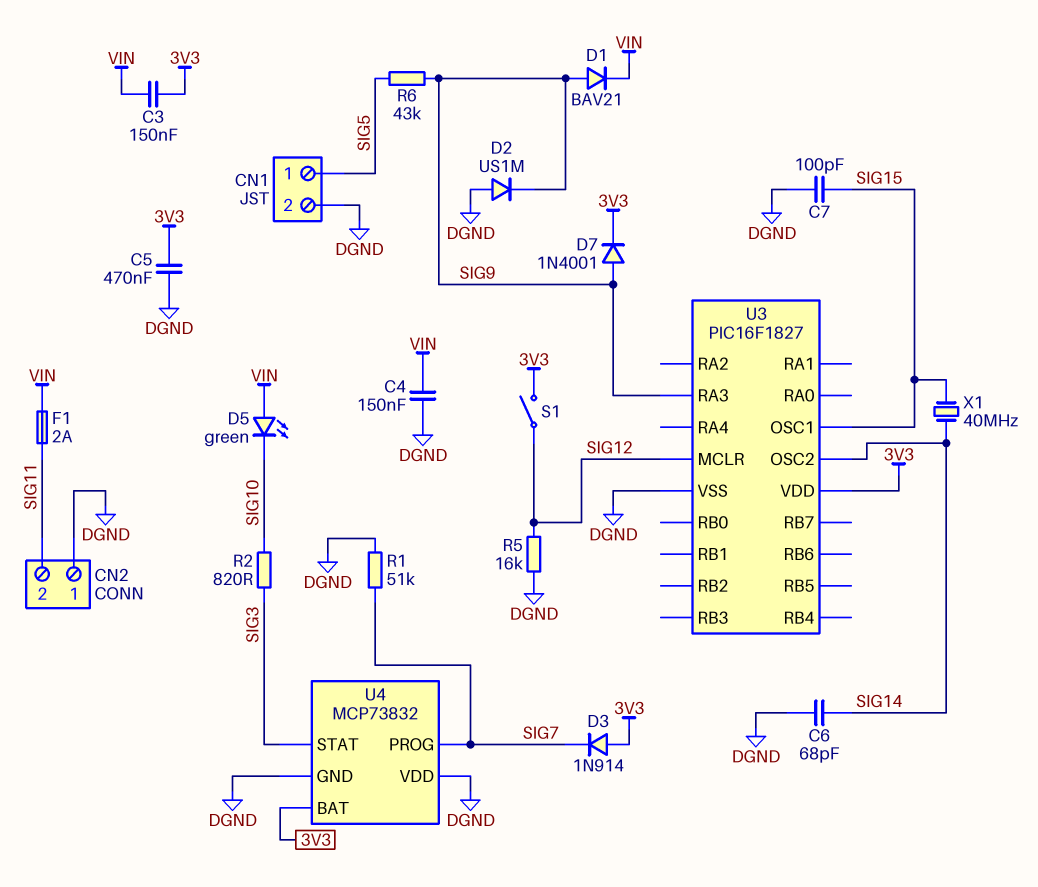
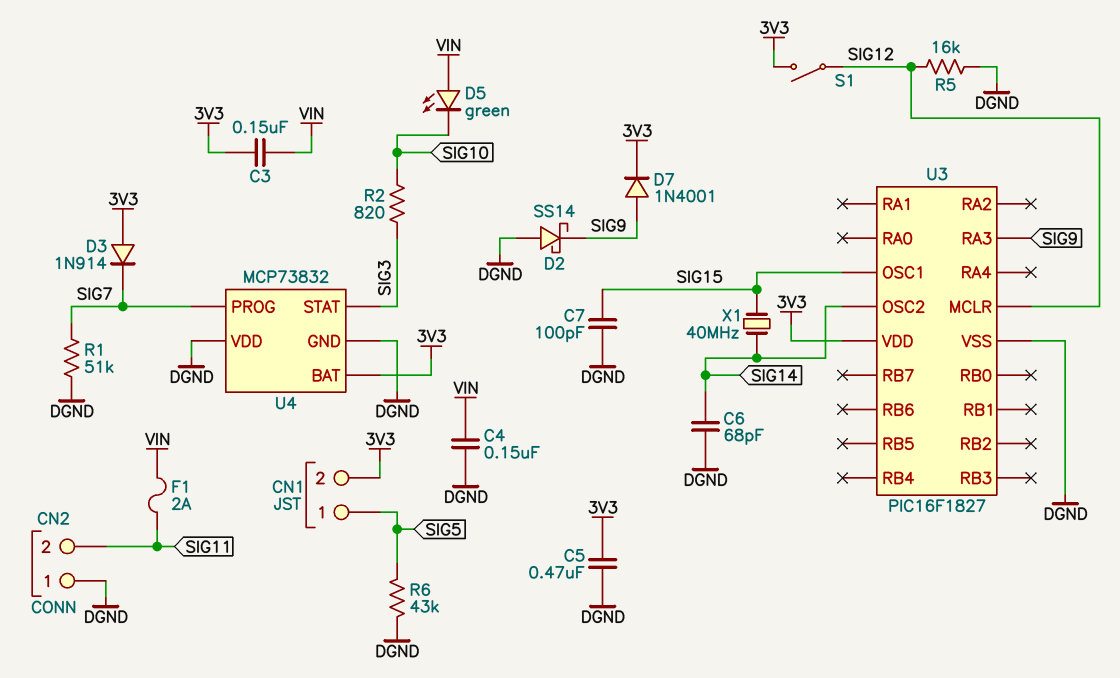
CN1 pin 2: DGND -> 3V3
D1: diode BAV21 (A SIG9, K VIN) -> none
D2: diode US1M (A DGND, K SIG9) -> schottky SS14 (A DGND, K SIG9)
R6: 43k (SIG5, SIG9) -> 43k (DGND, SIG5)

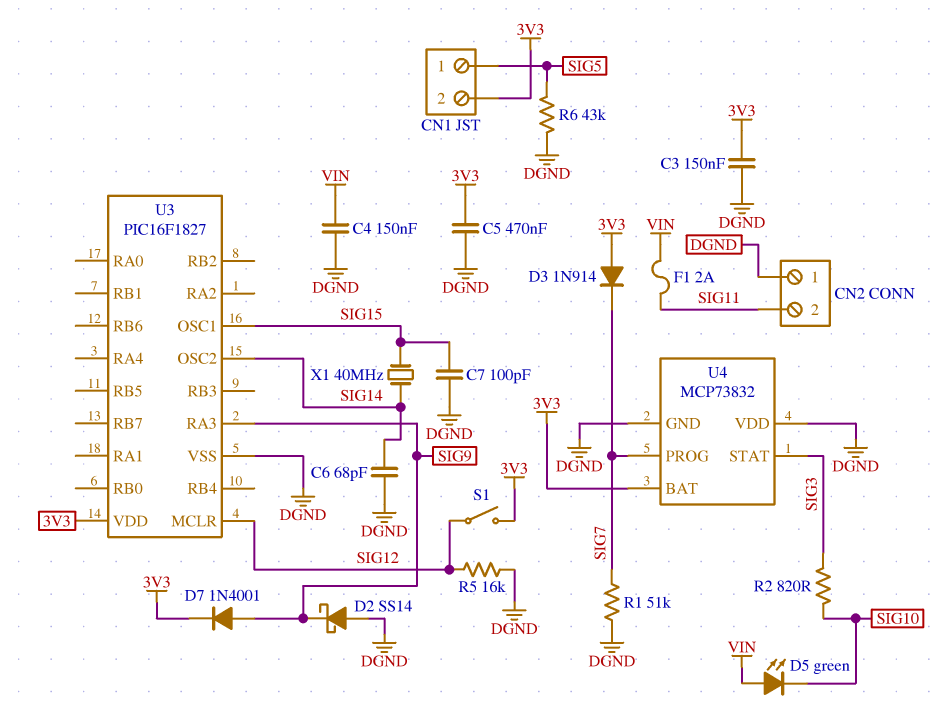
C3: 150nF (3V3, VIN) -> 150nF (3V3, DGND)

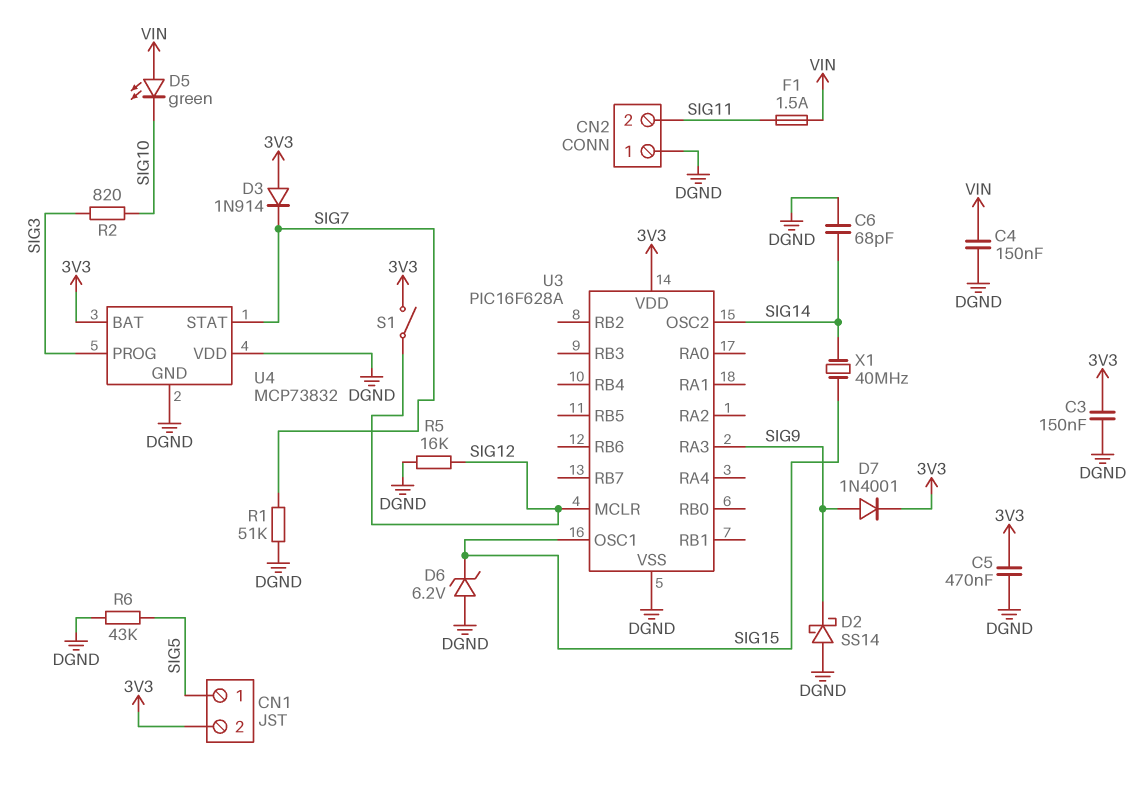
C7: 100pF (DGND, SIG15) -> none
D6: none -> zener 6.2V (A DGND, K SIG15)
F1: 2A (SIG11, VIN) -> 1.5A (SIG11, VIN)
U3: PIC16F1827 -> PIC16F628A
U4 pin PROG: SIG7 -> SIG3
U4 pin STAT: SIG3 -> SIG7

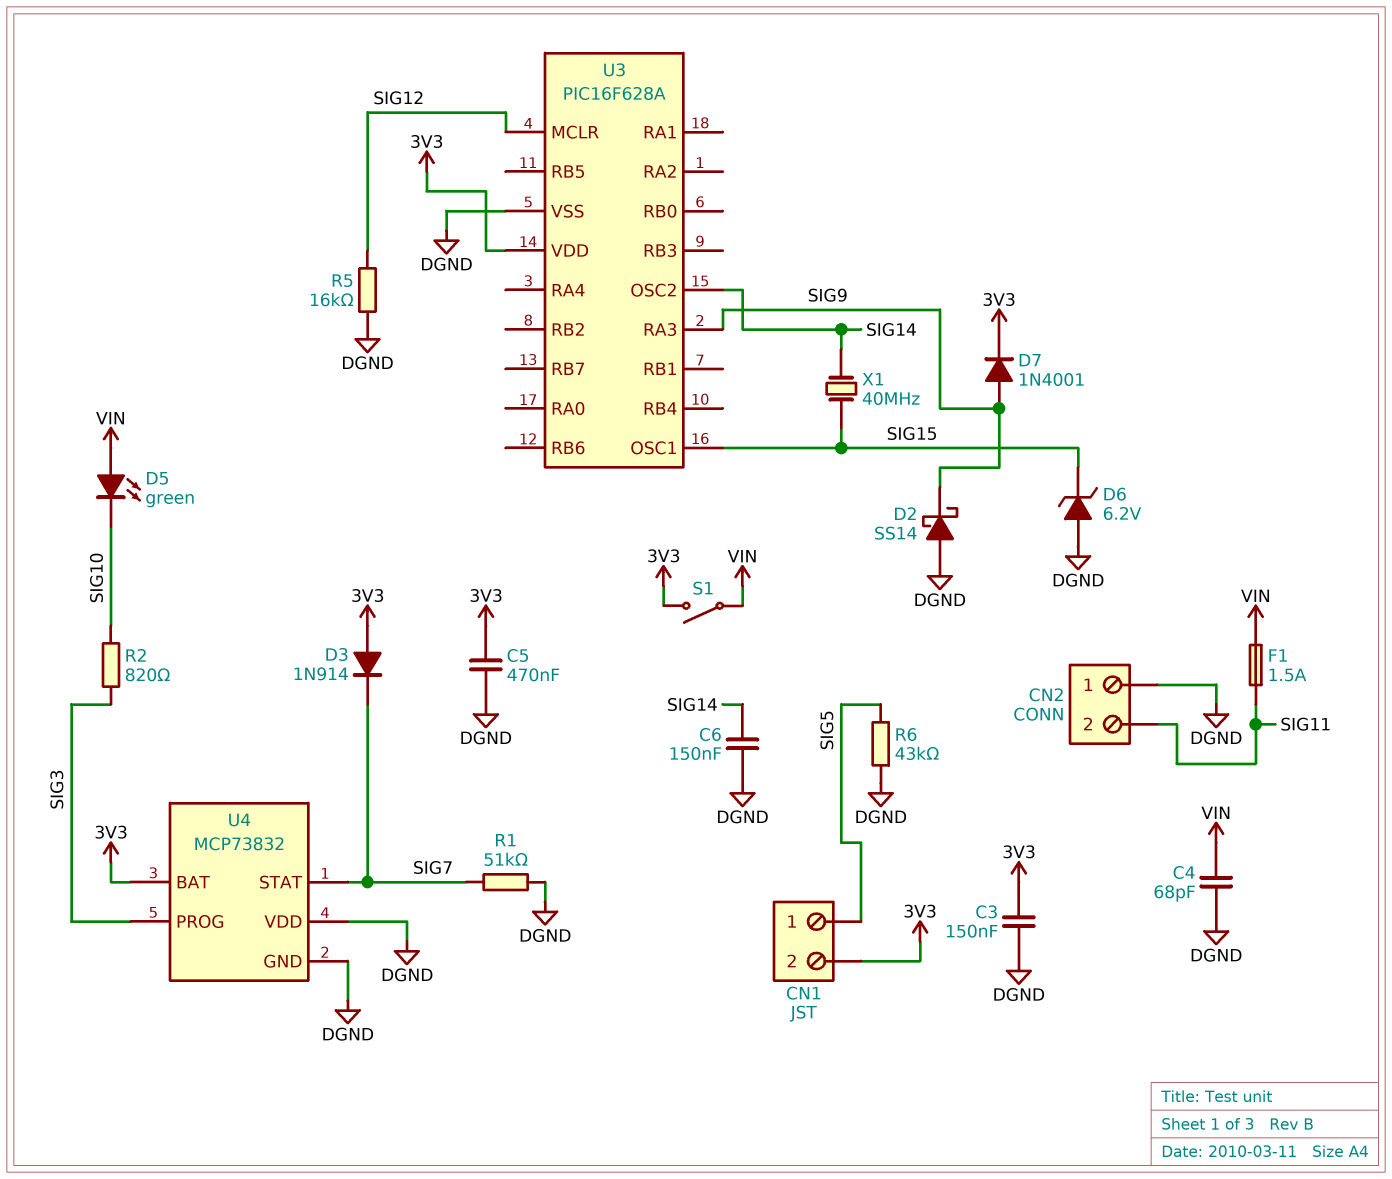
C4: 150nF (DGND, VIN) -> 68pF (DGND, VIN)
C6: 68pF (DGND, SIG14) -> 150nF (DGND, SIG14)
S1: switch (3V3, SIG12) -> switch (3V3, VIN)

